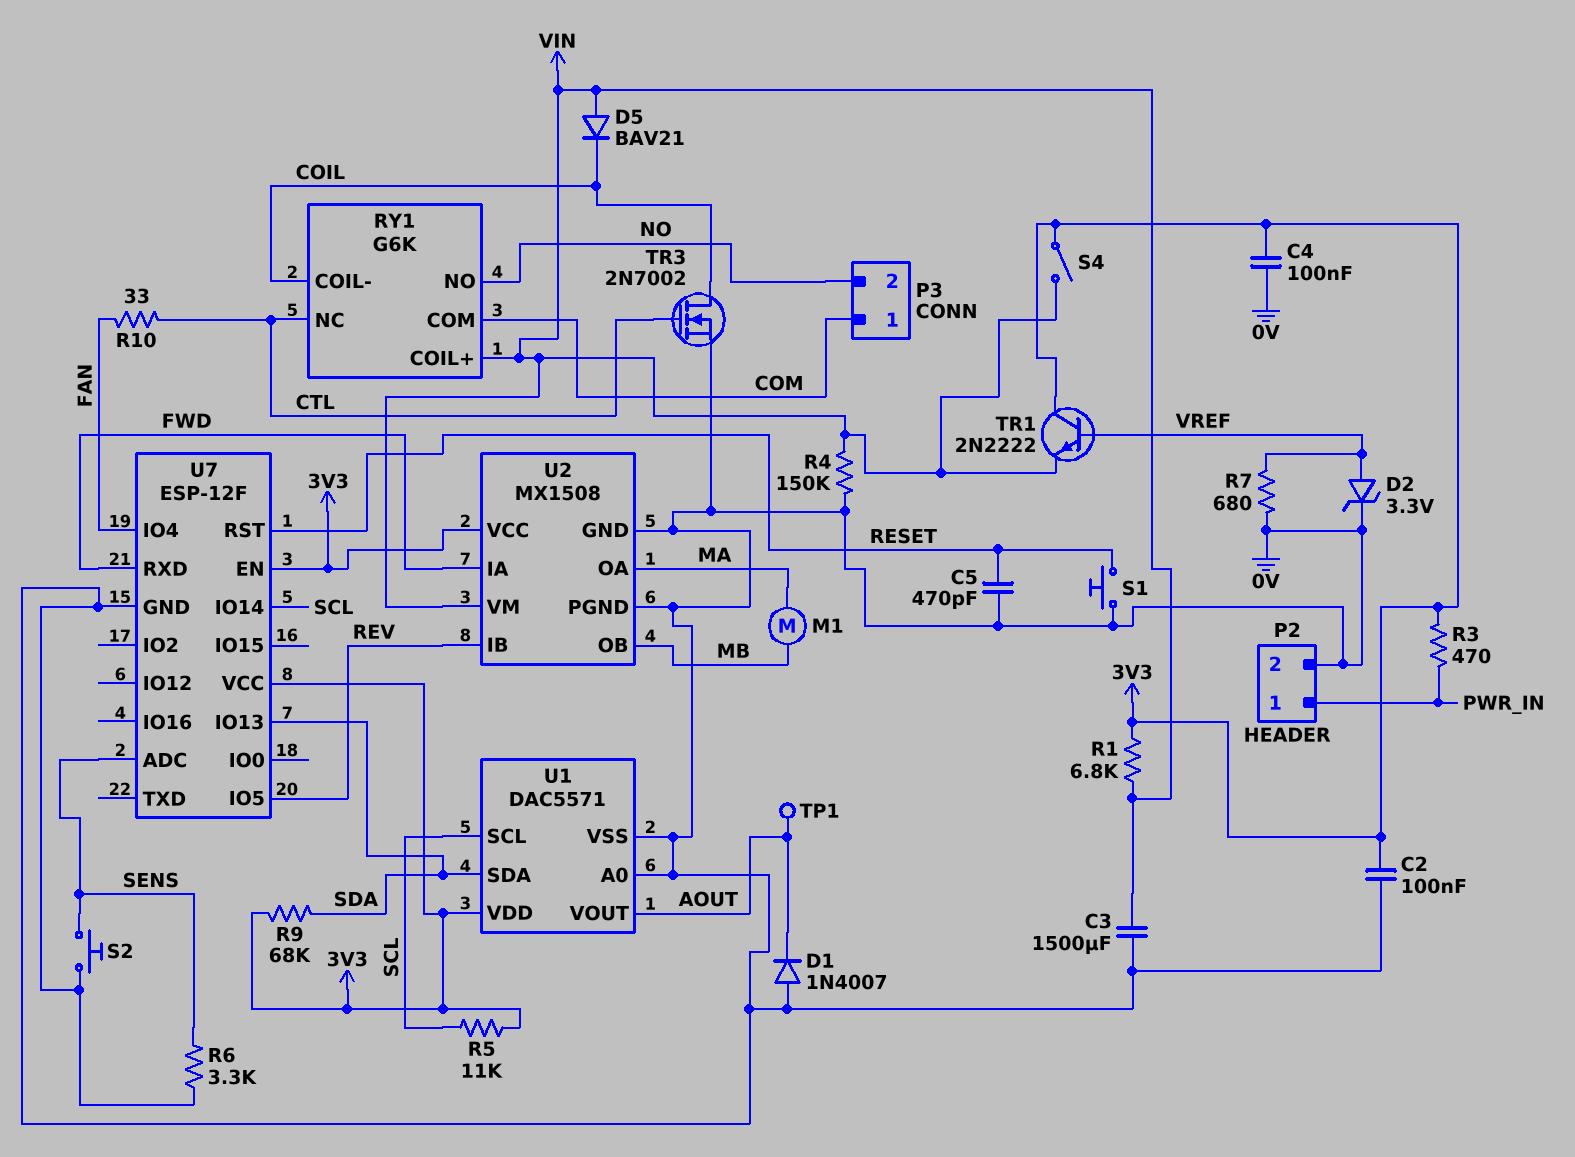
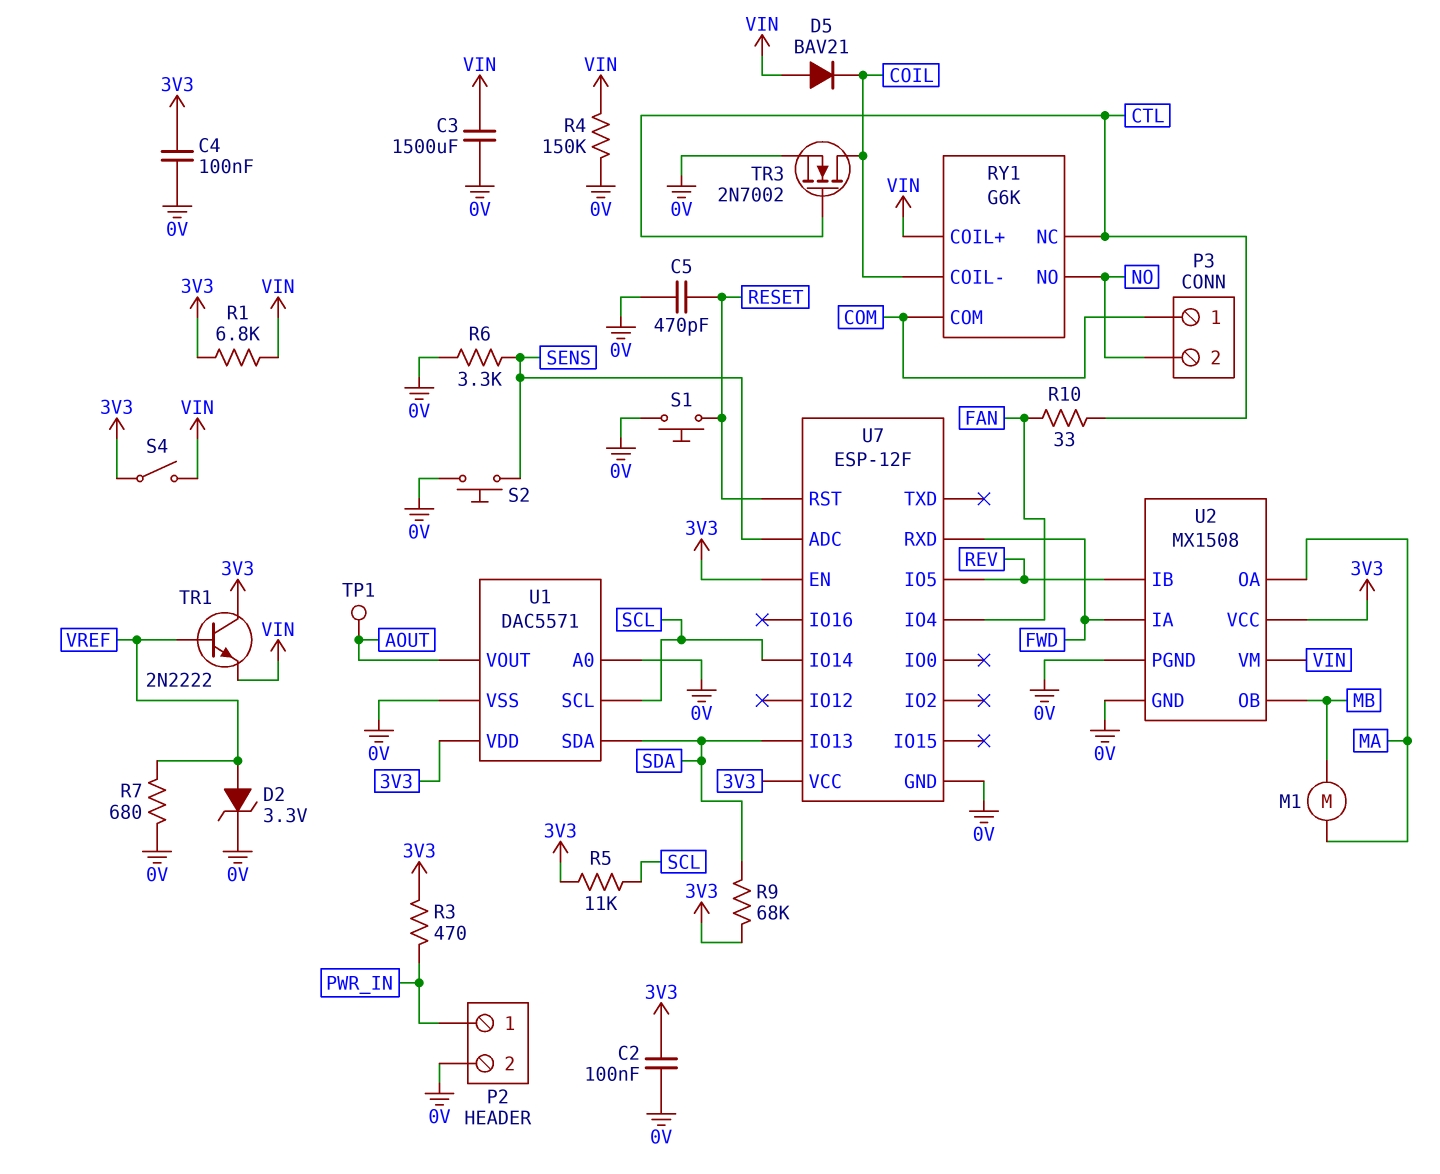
D1: diode 1N4007 (A 0V, K AOUT) -> none

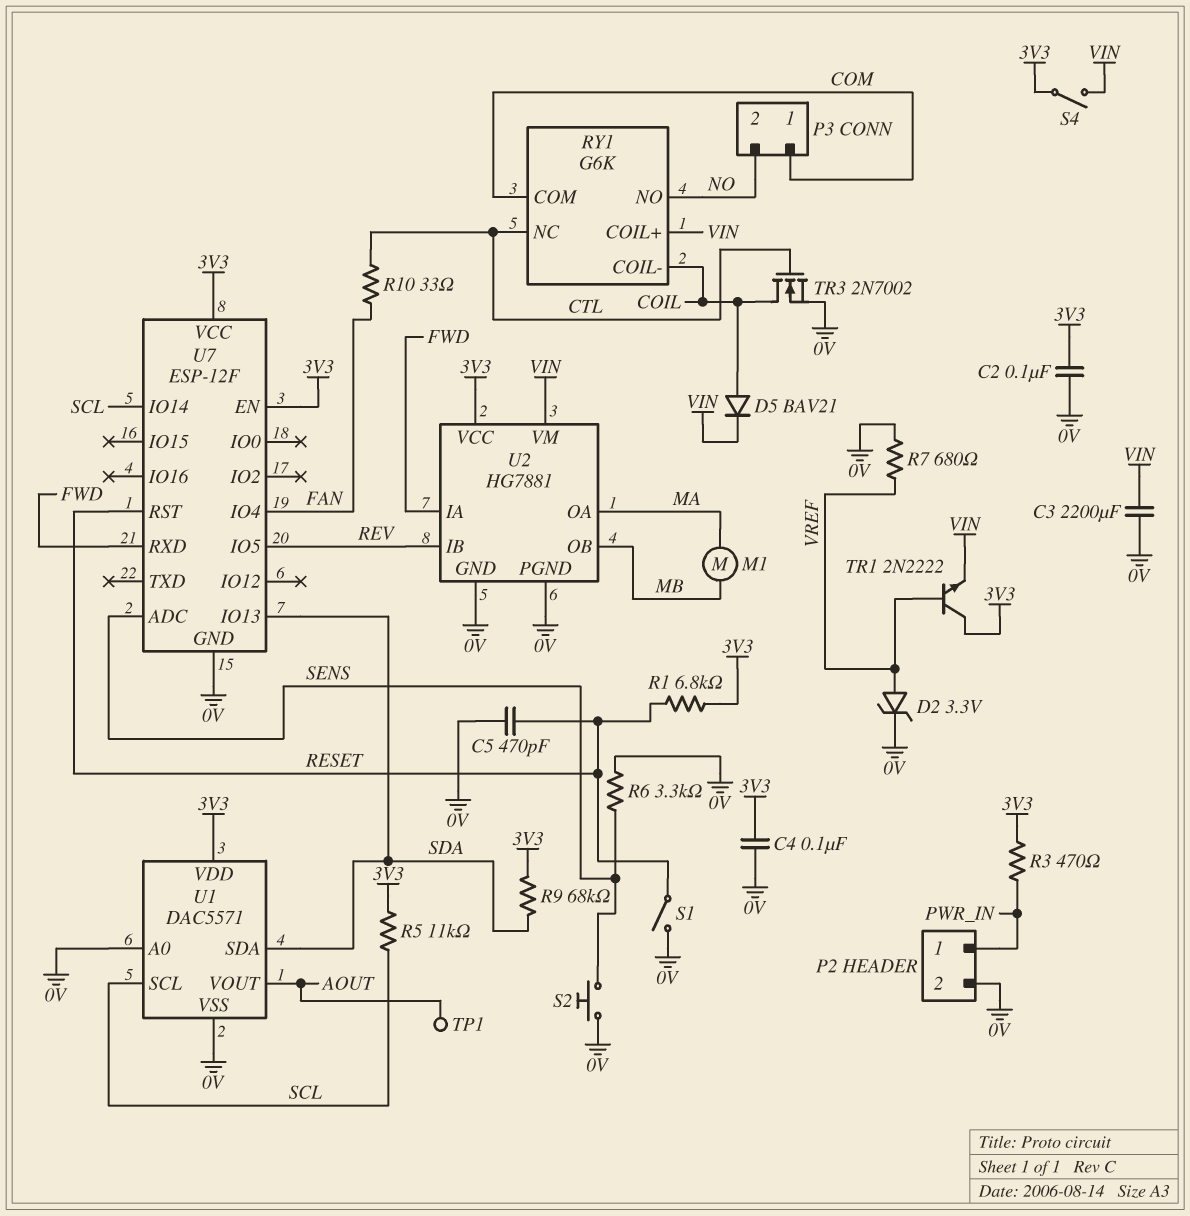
C3: 1500uF (0V, VIN) -> 2200uF (0V, VIN)
D5: diode BAV21 (A VIN, K COIL) -> diode BAV21 (A COIL, K VIN)
R1: 6.8k (3V3, VIN) -> 6.8k (3V3, RESET)
R4: 150k (0V, VIN) -> none
S1: button (0V, RESET) -> switch (0V, RESET)
U2: MX1508 -> HG7881

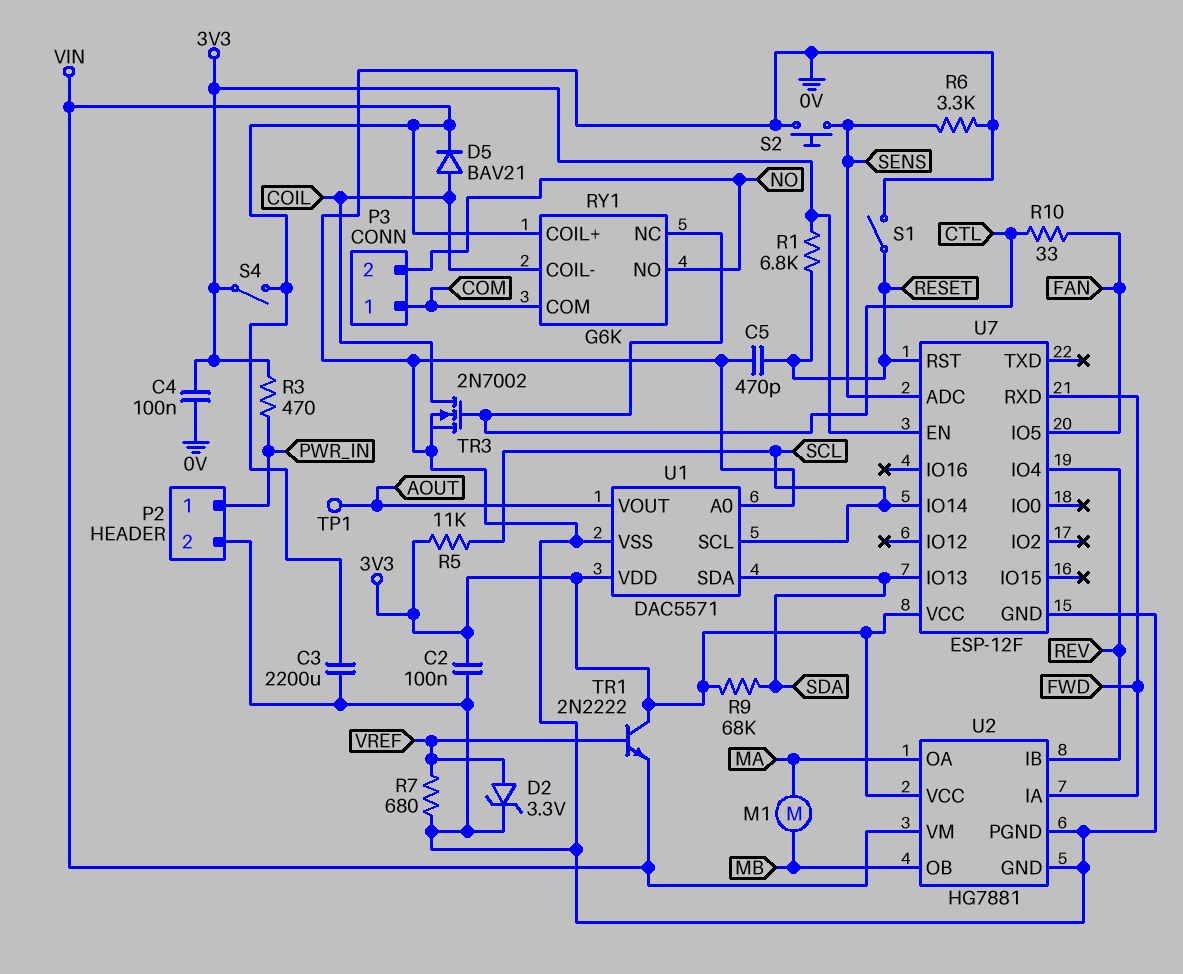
U7 pin IO4: FAN -> REV
U7 pin IO5: REV -> FAN

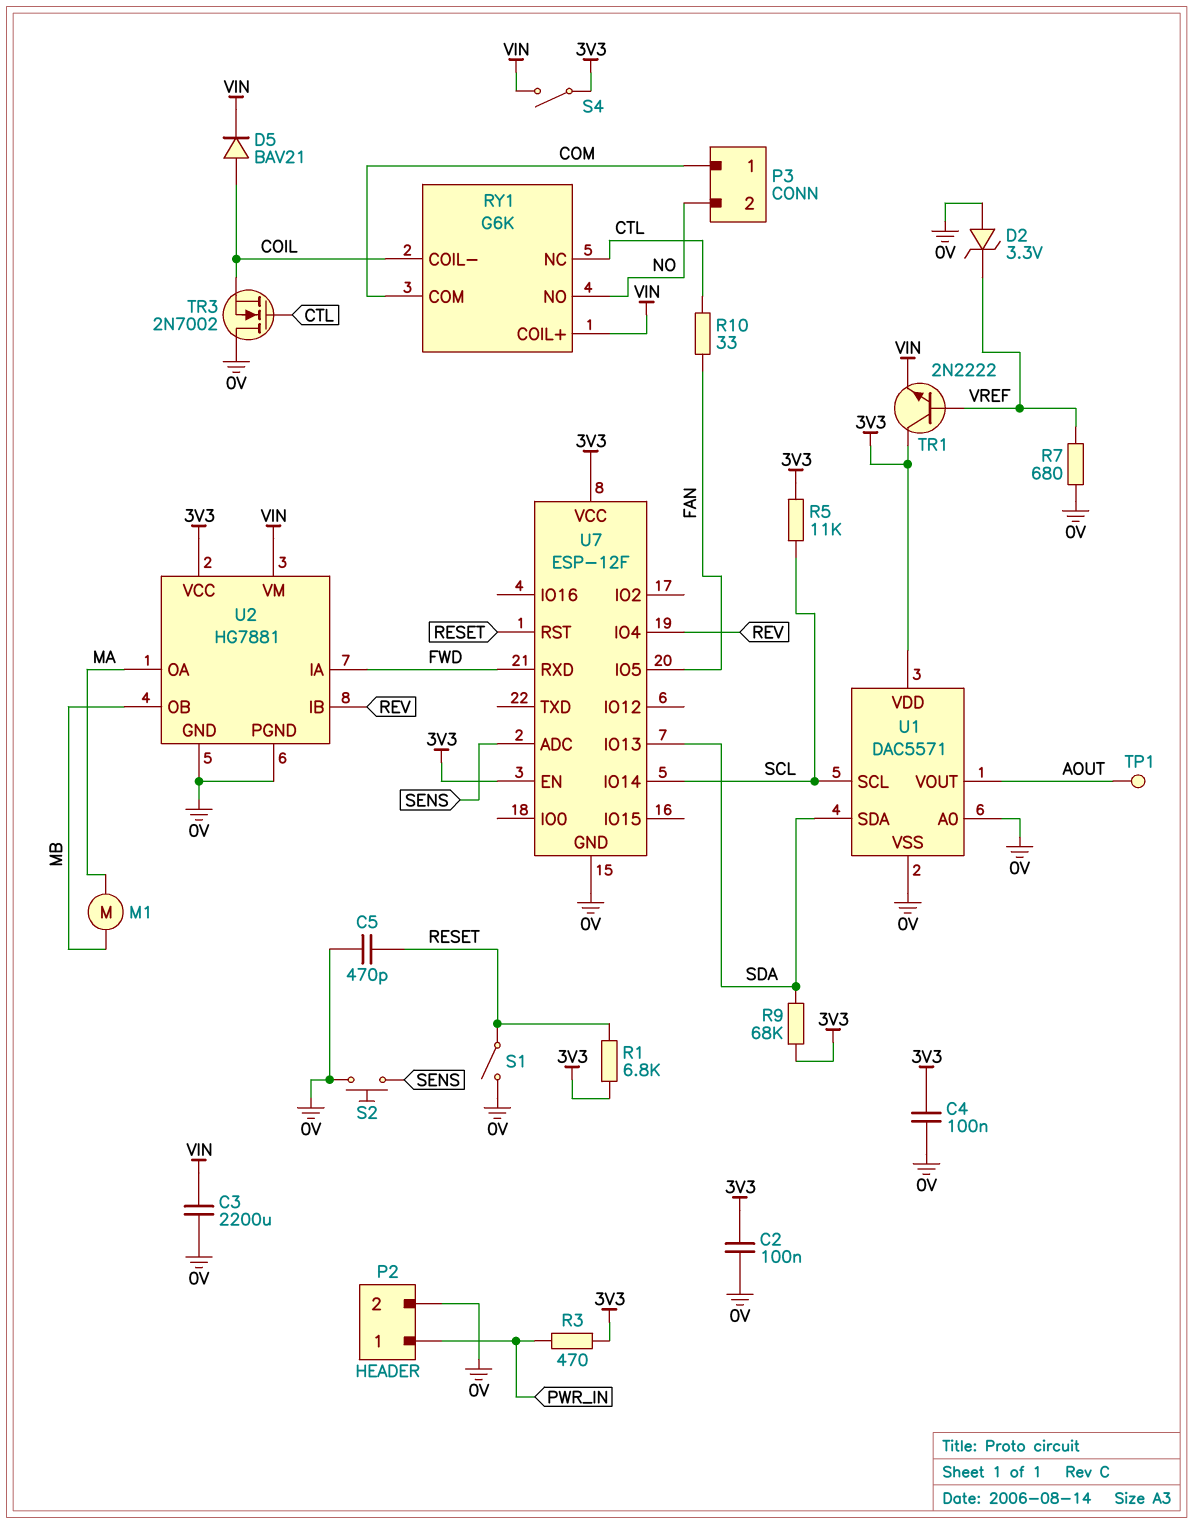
D2: zener 3.3V (A VREF, K 0V) -> zener 3.3V (A 0V, K VREF)
R6: 3.3k (0V, SENS) -> none
TR3: NMOS 2N7002 (G CTL, D COIL, S 0V) -> NMOS 2N7002 (G CTL, D 0V, S COIL)

